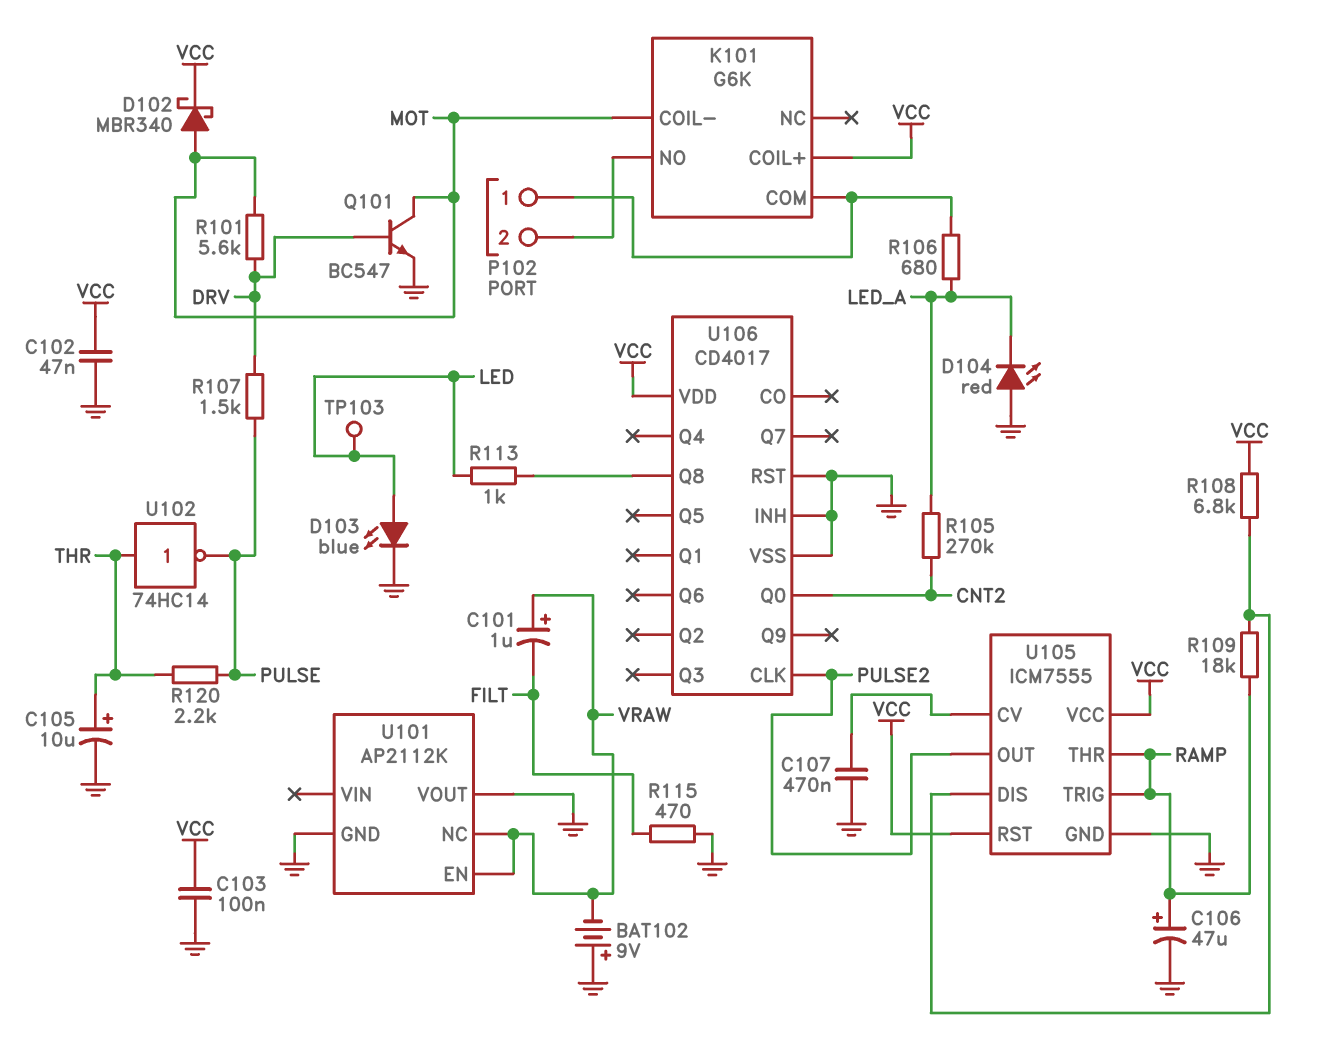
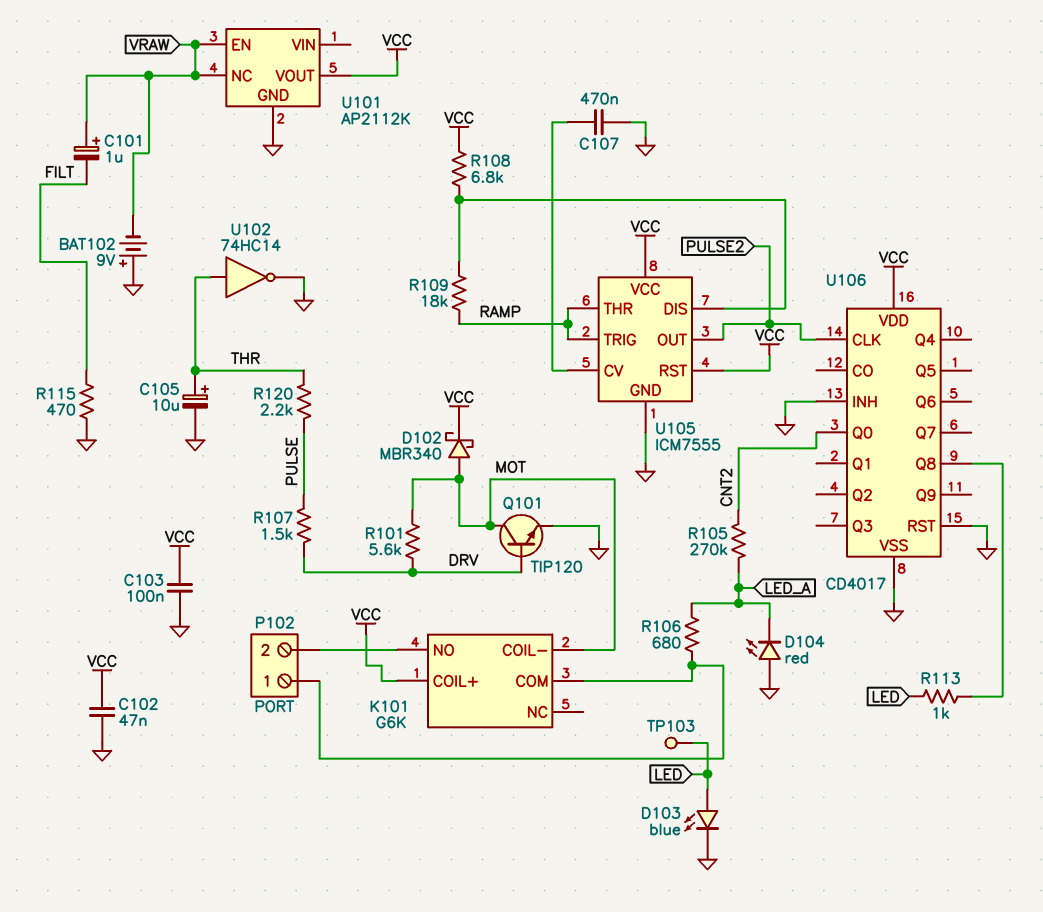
C106: 47uF (plus RAMP, minus GND) -> none
Q101: NPN BC547 (B DRV, C MOT, E GND) -> NPN TIP120 (B DRV, C MOT, E GND)
U101 pin VOUT: GND -> VCC
U102: NOT 74HC14 (in THR, out PULSE) -> NOT 74HC14 (in THR, out GND)

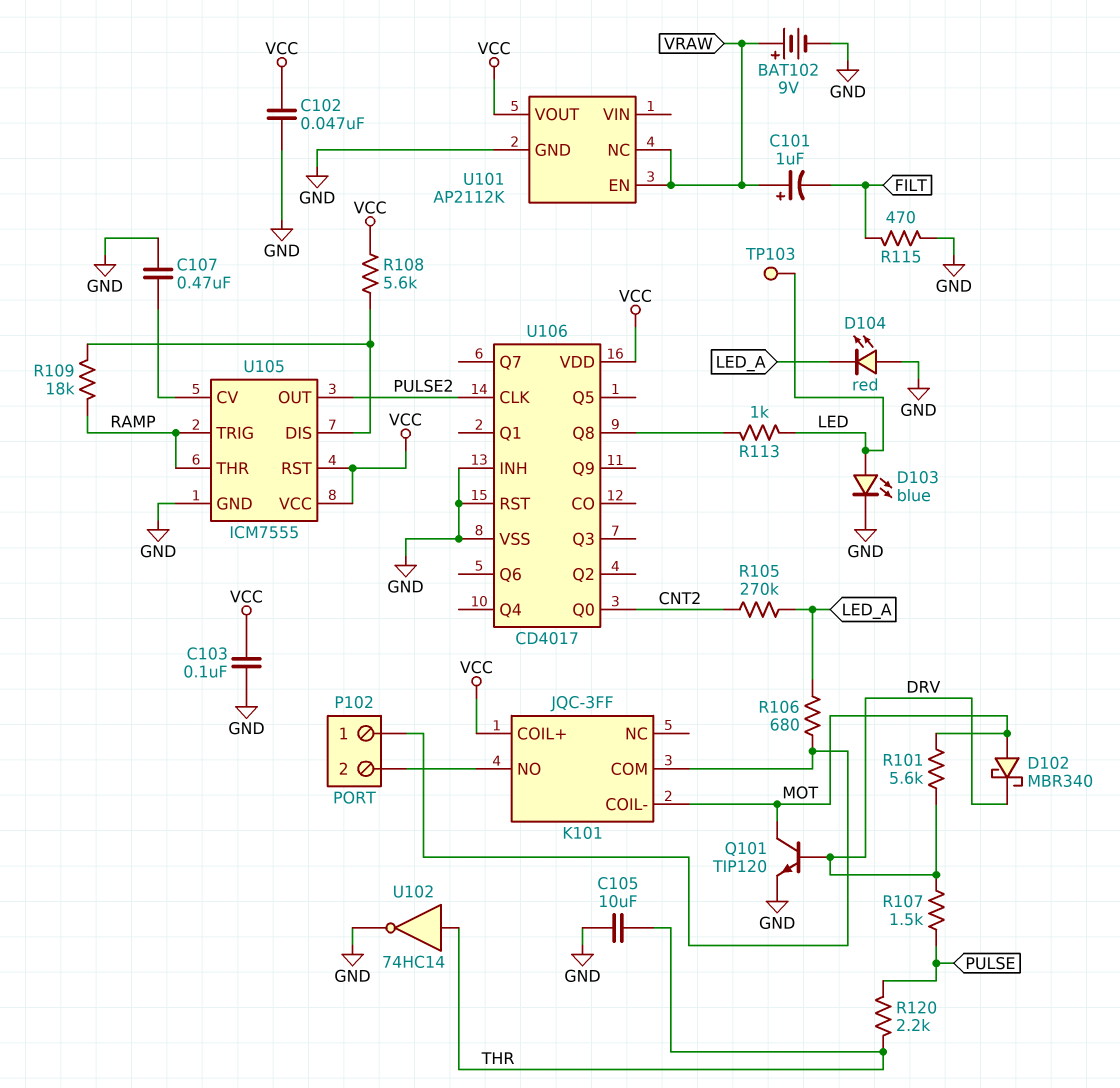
BAT102: 9V (plus GND, minus VRAW) -> 9V (plus VRAW, minus GND)
C105: 10uF (plus THR, minus GND) -> 10uF (GND, THR)
D102: schottky MBR340 (A MOT, K VCC) -> schottky MBR340 (A MOT, K DRV)
K101: G6K -> JQC-3FF
R108: 6.8k (U105/DIS, VCC) -> 5.6k (U105/DIS, VCC)

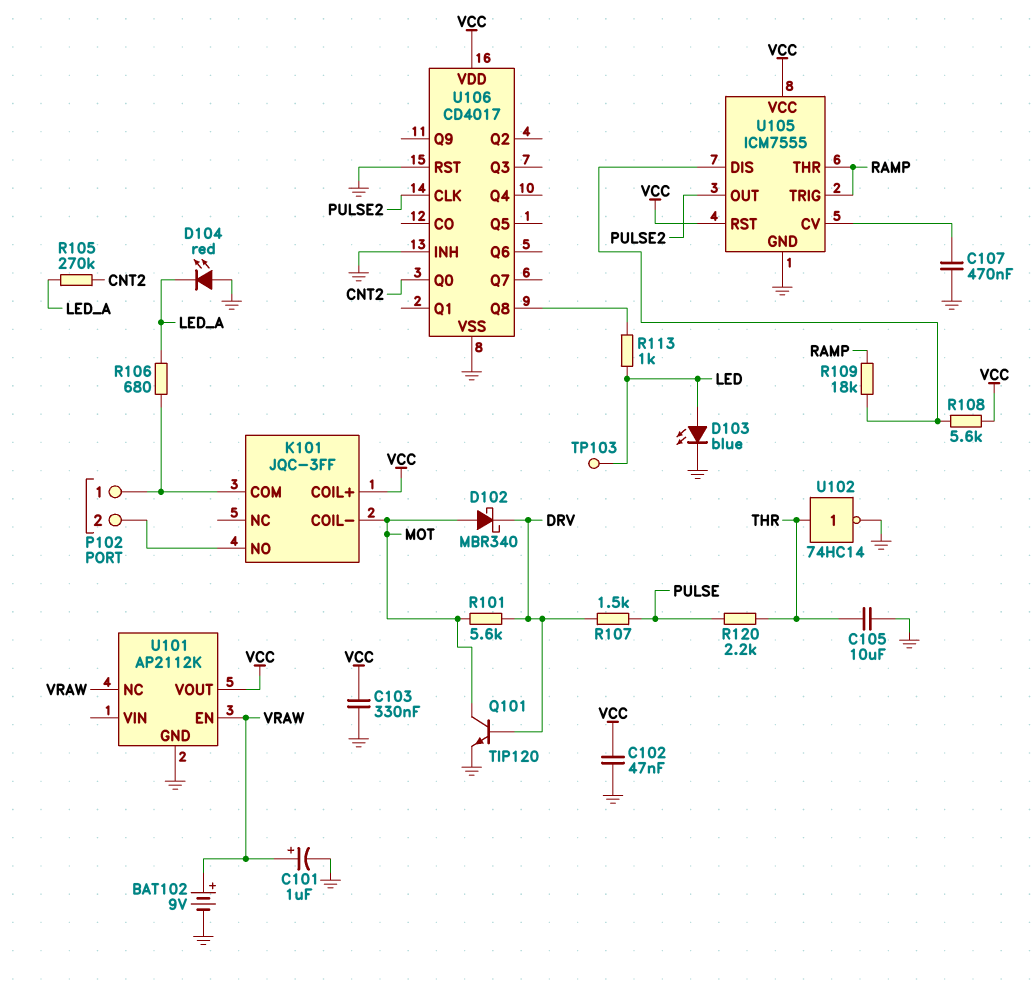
C101: 1uF (plus VRAW, minus FILT) -> 1uF (plus VRAW, minus GND)
C103: 100nF (GND, VCC) -> 330nF (GND, VCC)
R115: 470 (FILT, GND) -> none

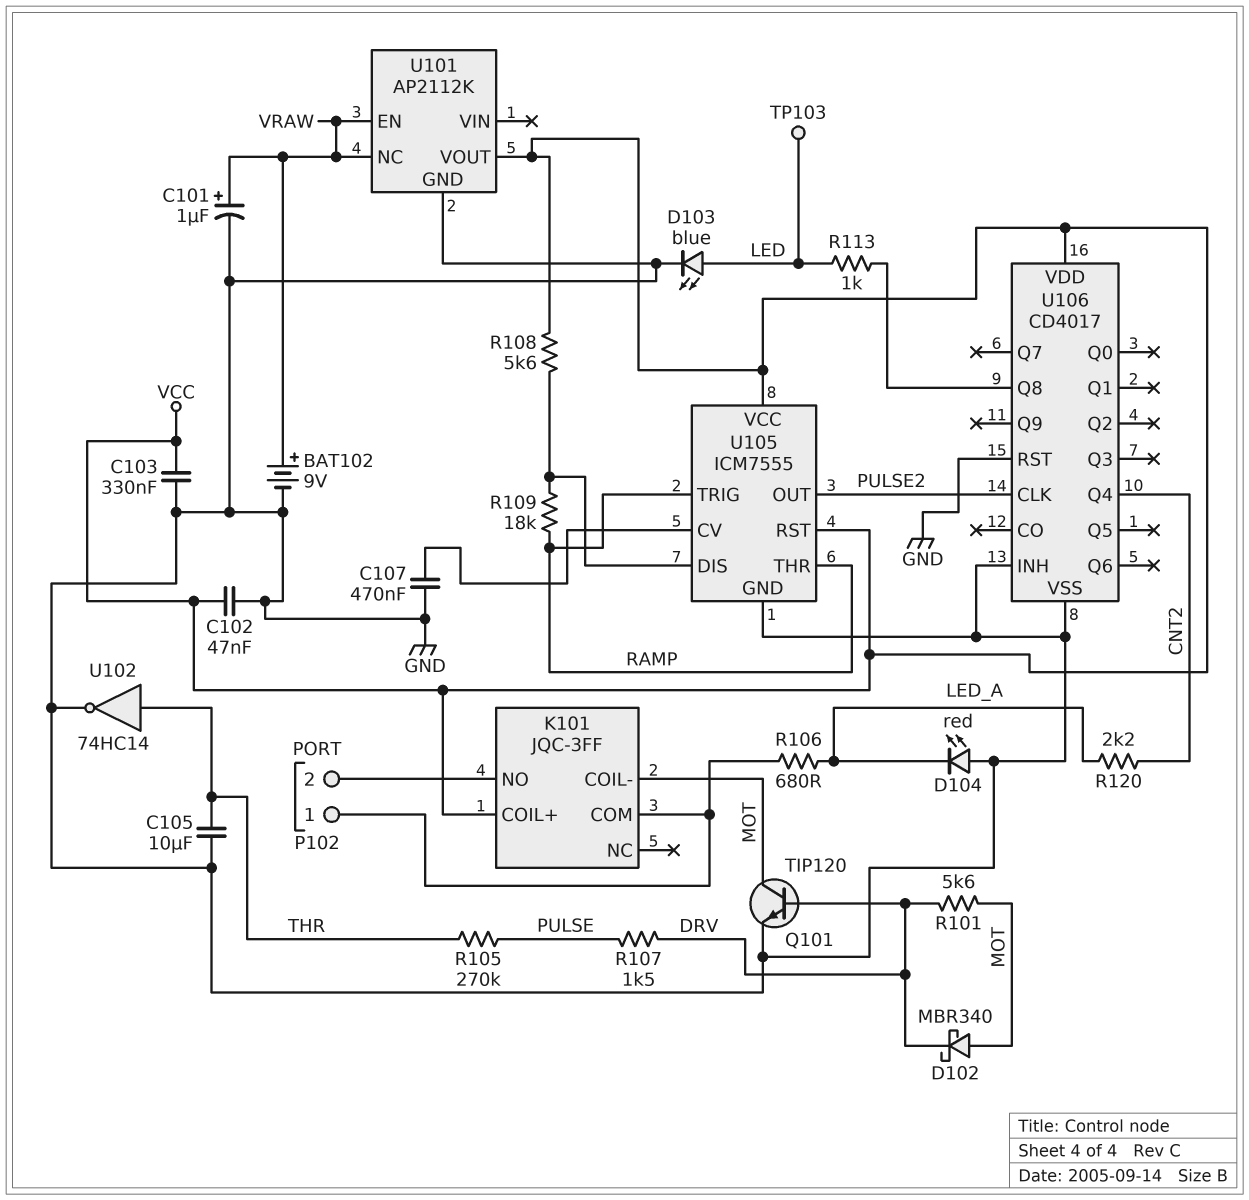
R105: 270k (CNT2, LED_A) -> 270k (PULSE, THR)
R120: 2.2k (PULSE, THR) -> 2.2k (CNT2, LED_A)
U106 pin Q0: CNT2 -> none
U106 pin Q4: none -> CNT2

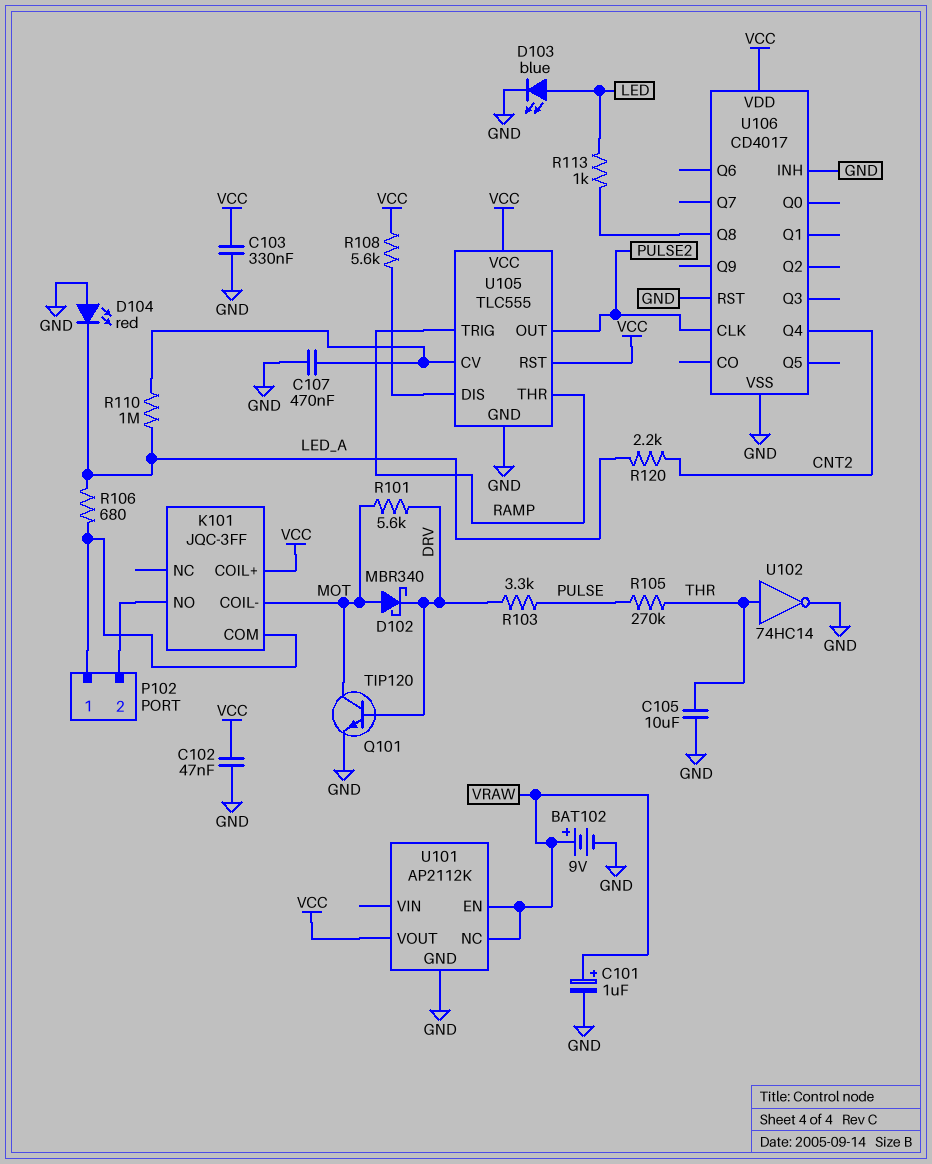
R103: none -> 3.3k (DRV, PULSE)
R107: 1.5k (DRV, PULSE) -> none
R109: 18k (RAMP, U105/DIS) -> none
R110: none -> 1M (LED_A, U105/CV)
TP103: test point (LED) -> none
U105: ICM7555 -> TLC555

